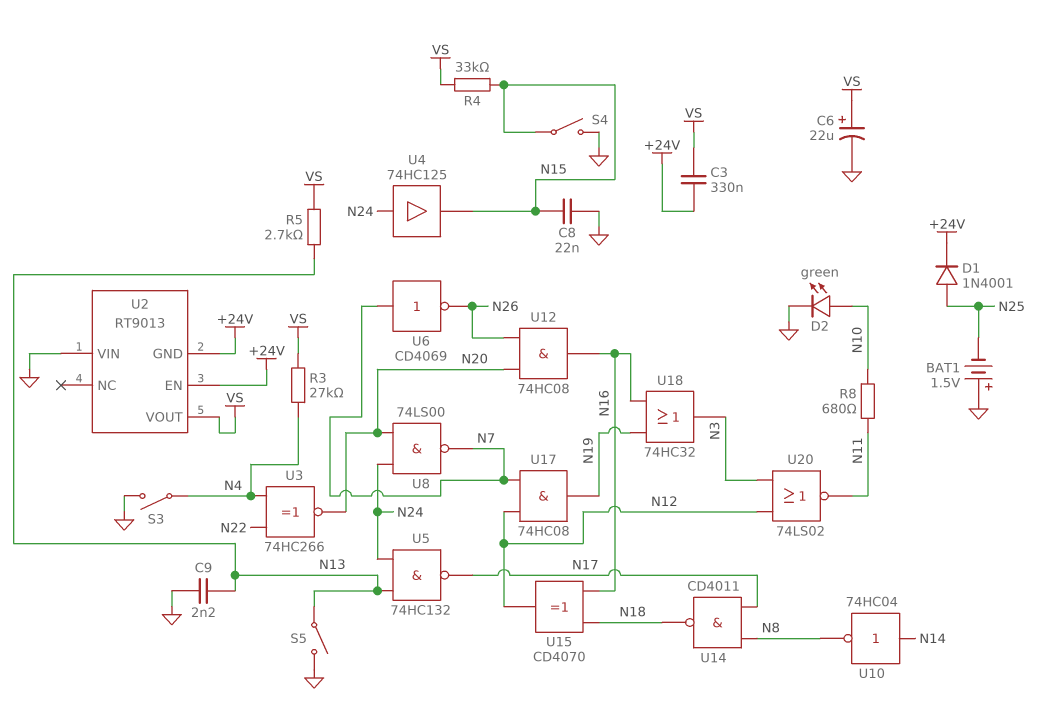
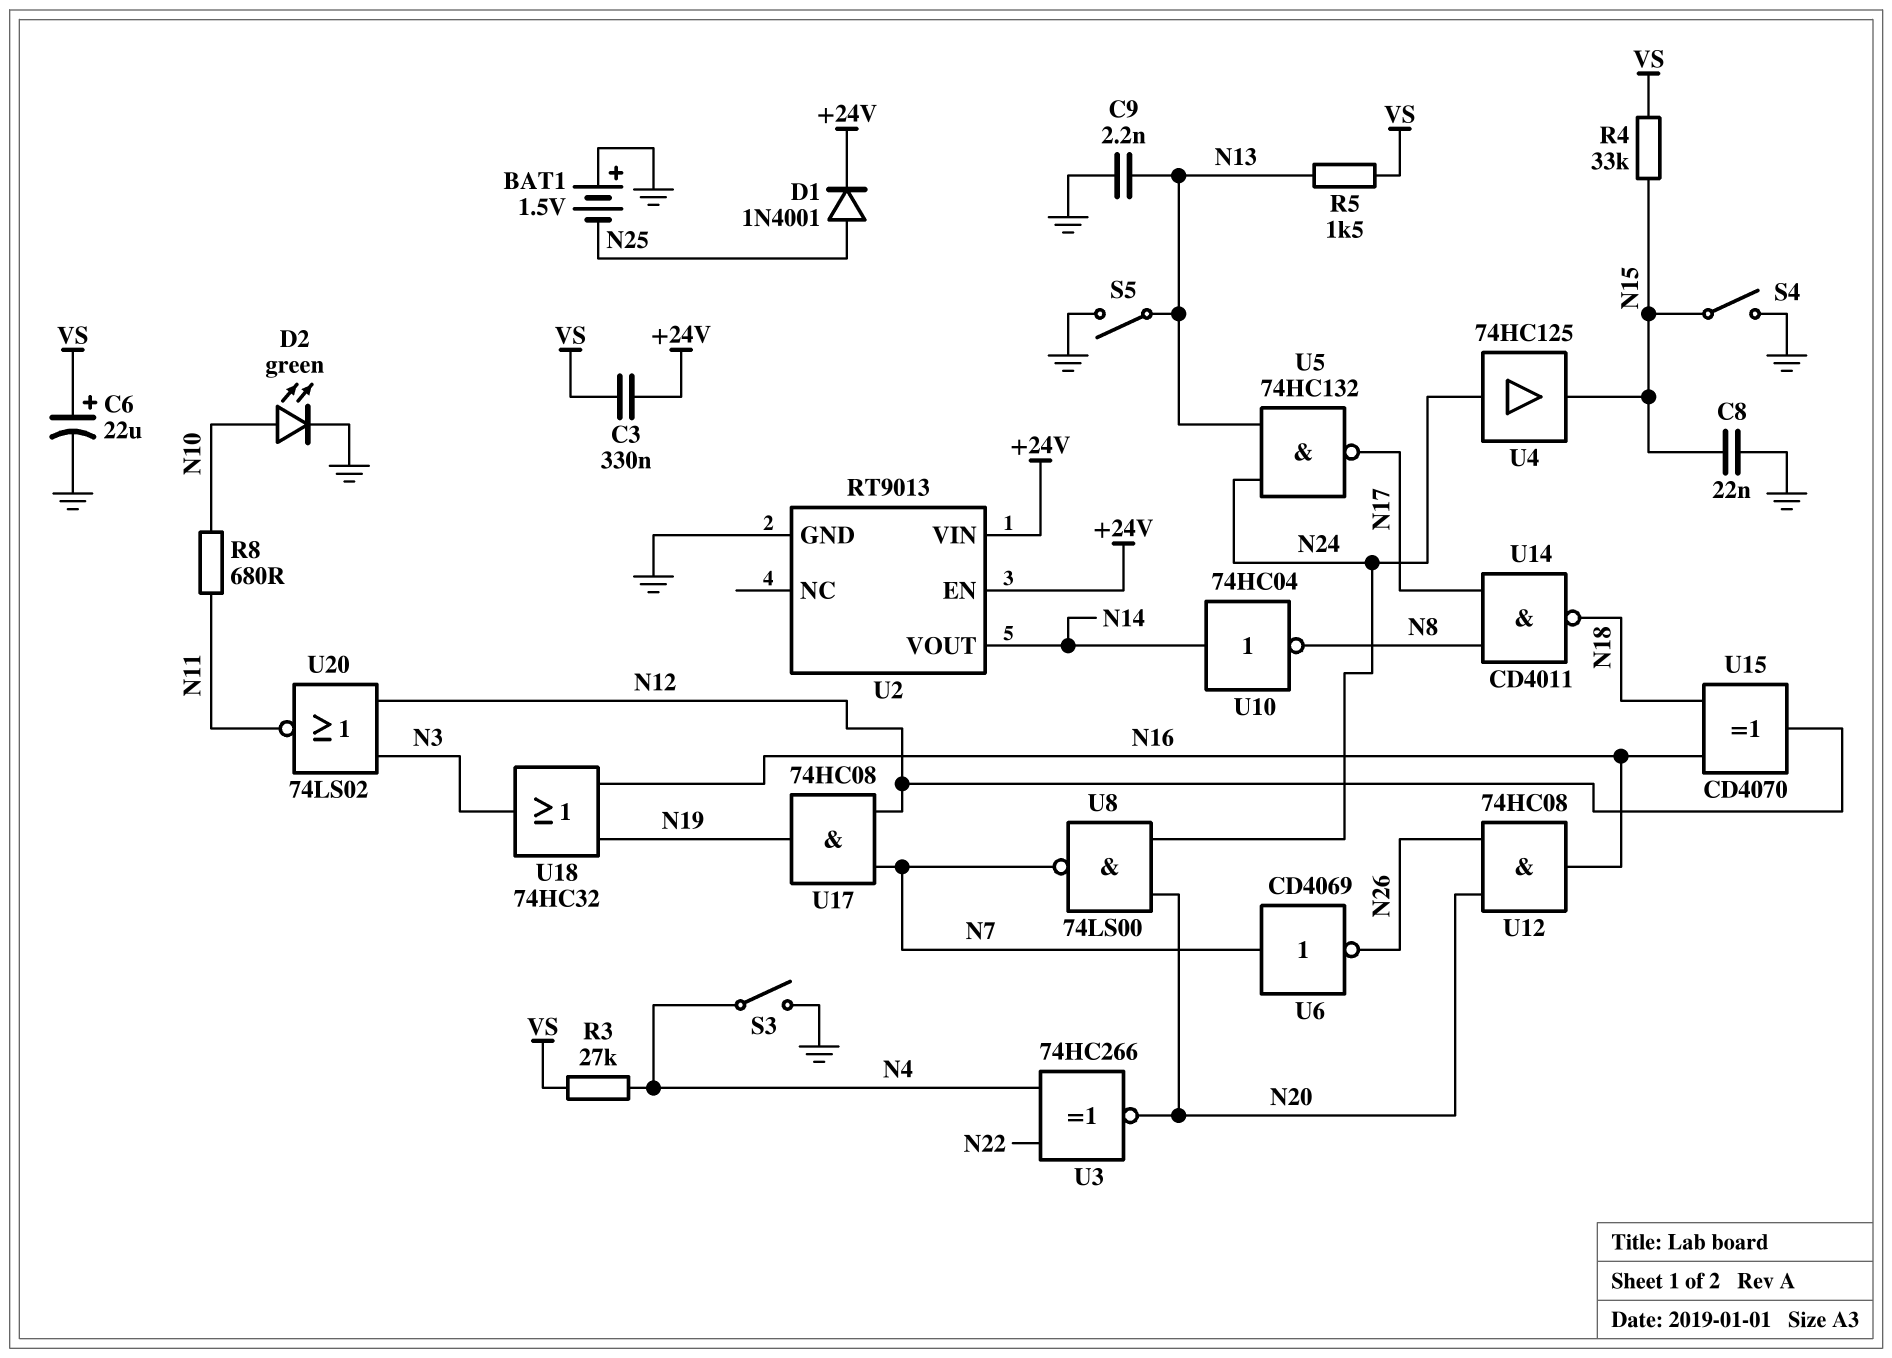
R5: 2.7k (N13, VS) -> 1.5k (N13, VS)
U2 pin GND: +24V -> GND
U2 pin VIN: GND -> +24V
U2 pin VOUT: VS -> N14

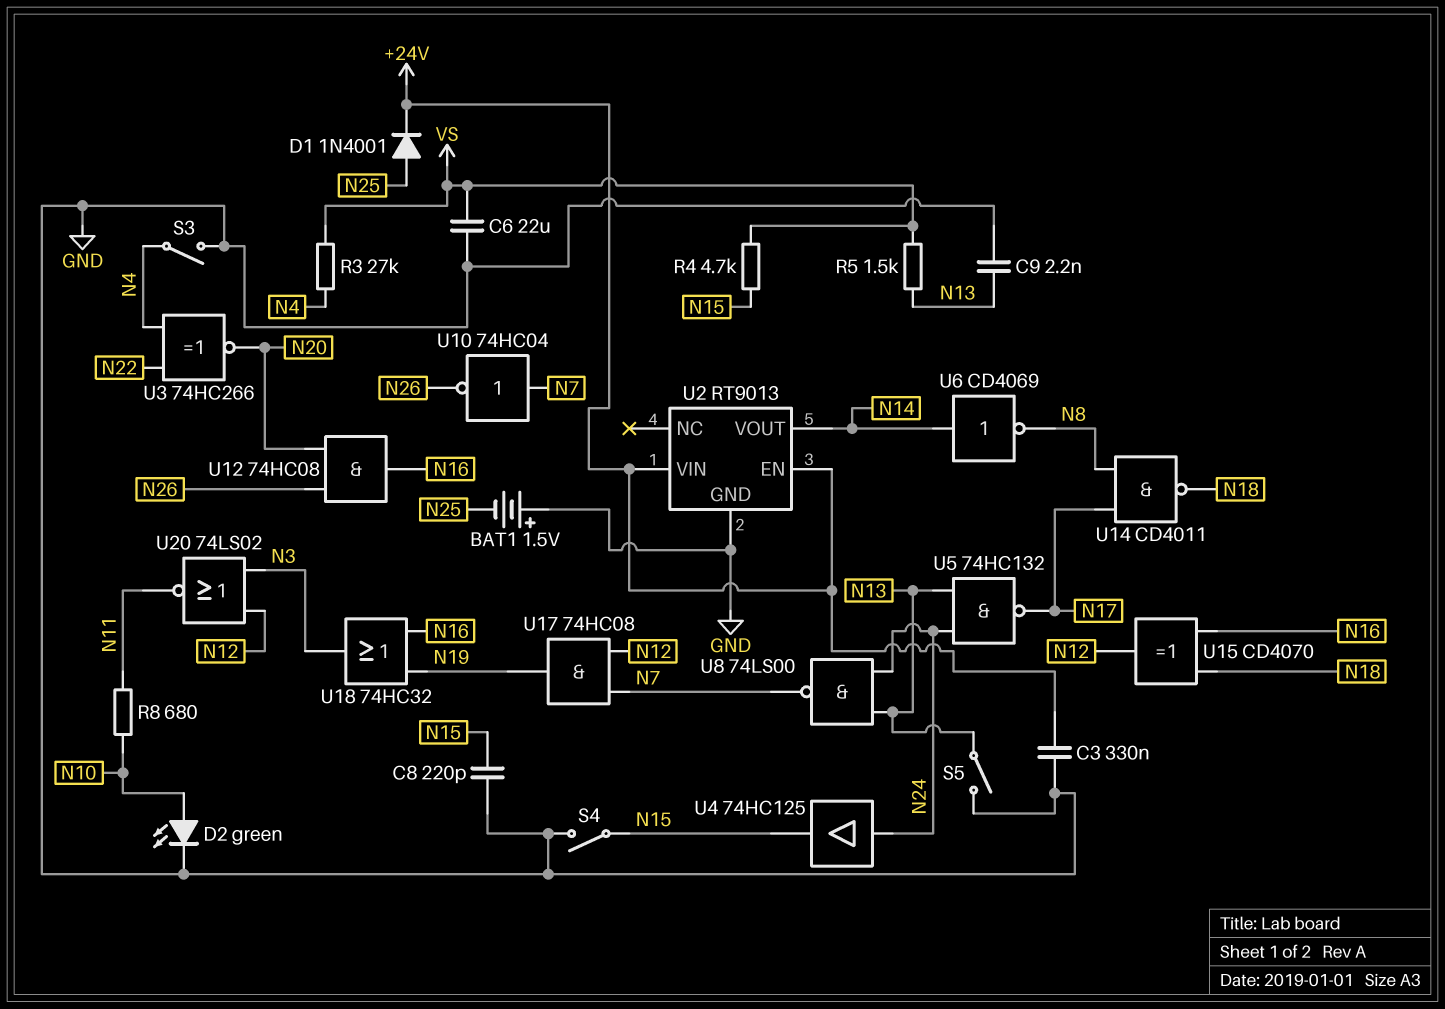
C3: 330nF (+24V, VS) -> 330nF (+24V, GND)
C6: 22uF (plus VS, minus GND) -> 22uF (GND, VS)
C8: 22nF (GND, N15) -> 220pF (GND, N15)
R4: 33k (N15, VS) -> 4.7k (N15, VS)
U6: NOT CD4069 (in N7, out N26) -> NOT CD4069 (in N14, out N8)
U8: NAND 74LS00 (in N20, in N24, out N7) -> NAND 74LS00 (in N13, in N24, out N7)
U10: NOT 74HC04 (in N14, out N8) -> NOT 74HC04 (in N7, out N26)

